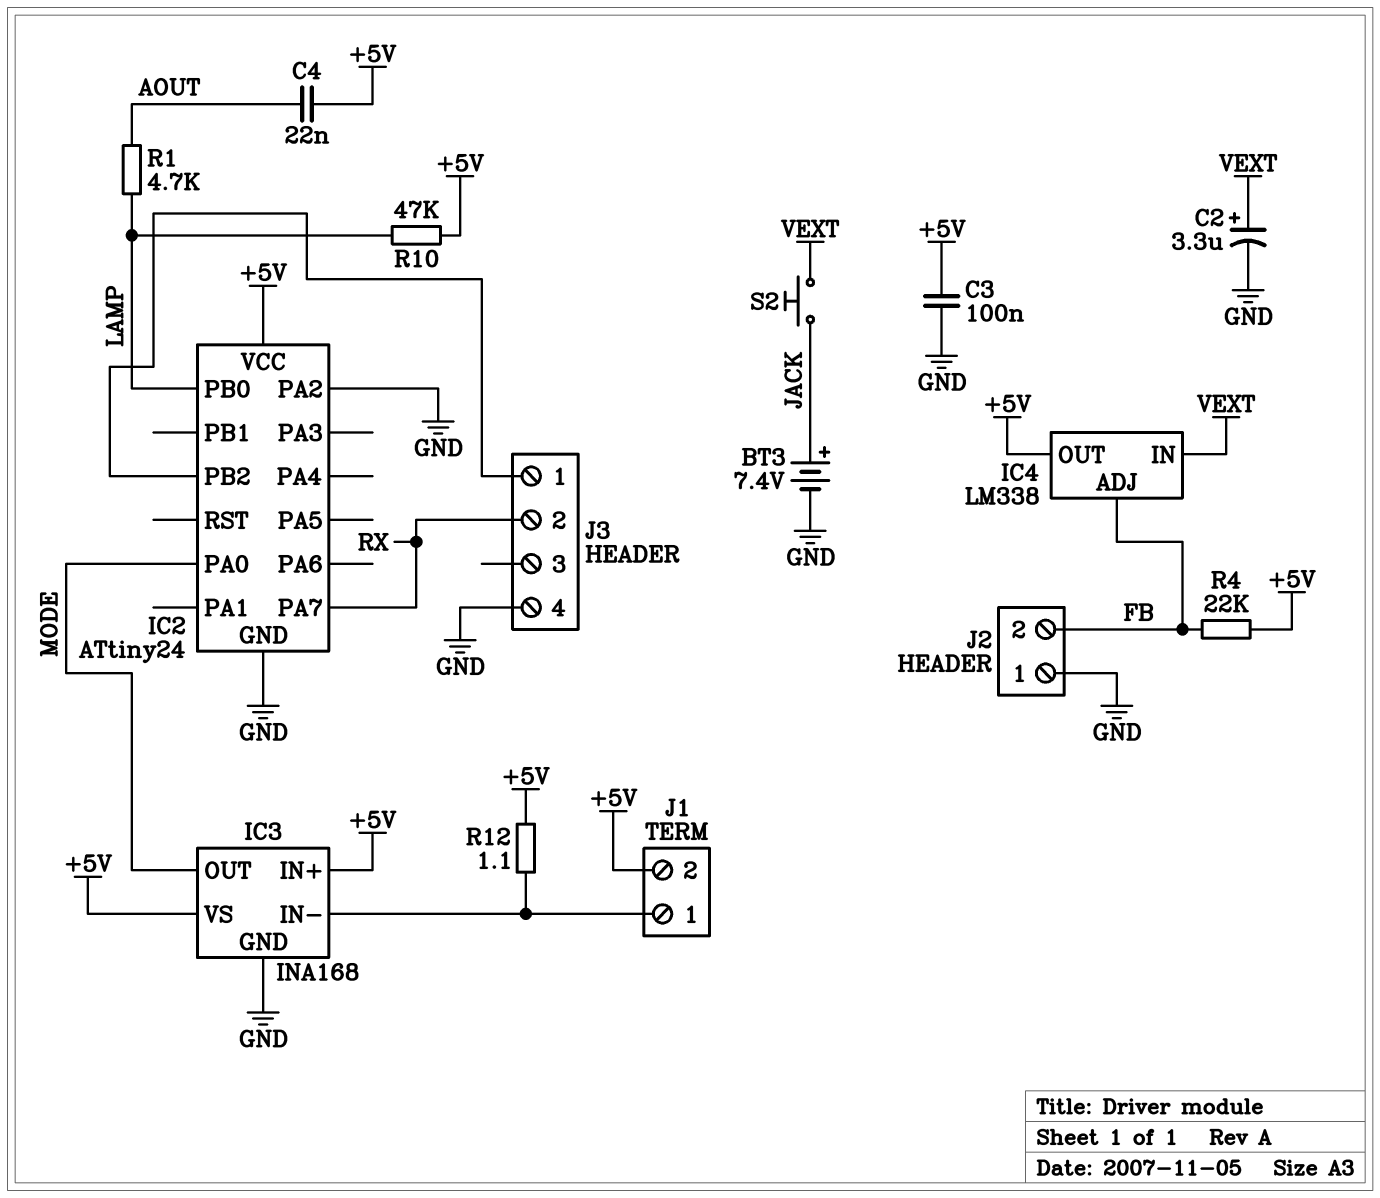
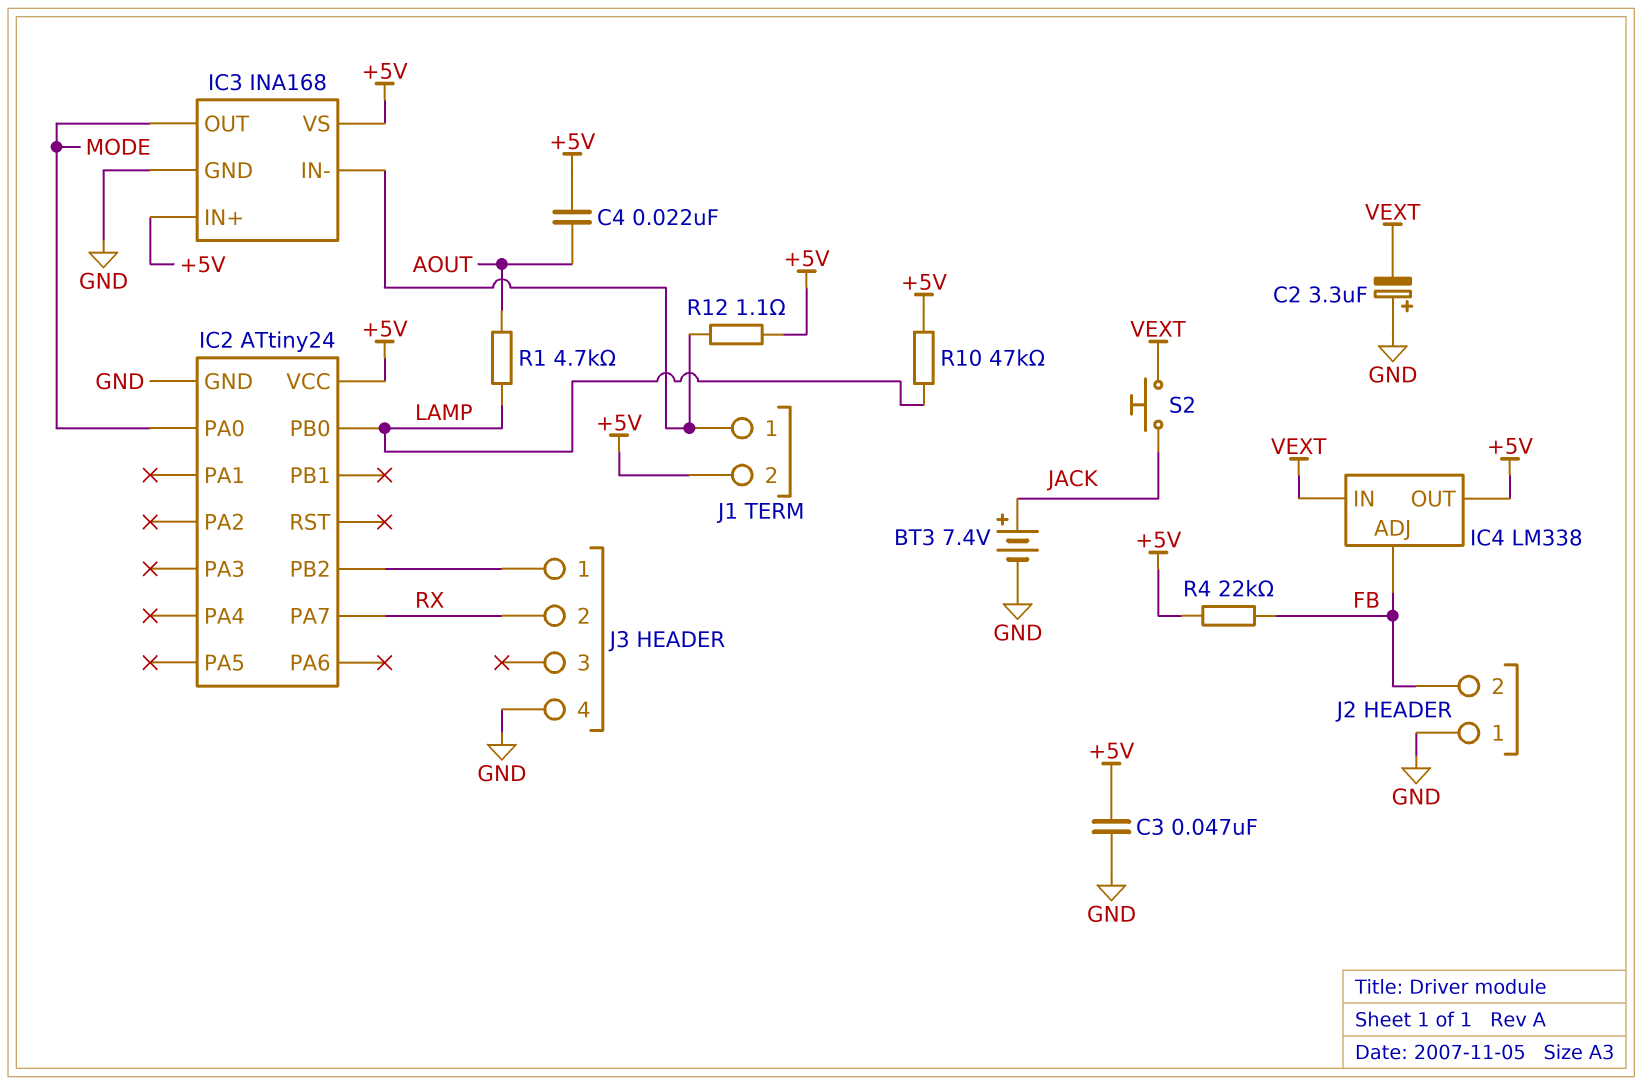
C2: 3.3uF (plus VEXT, minus GND) -> 3.3uF (plus GND, minus VEXT)
C3: 100nF (+5V, GND) -> 47nF (+5V, GND)
IC2 pin PA2: GND -> none

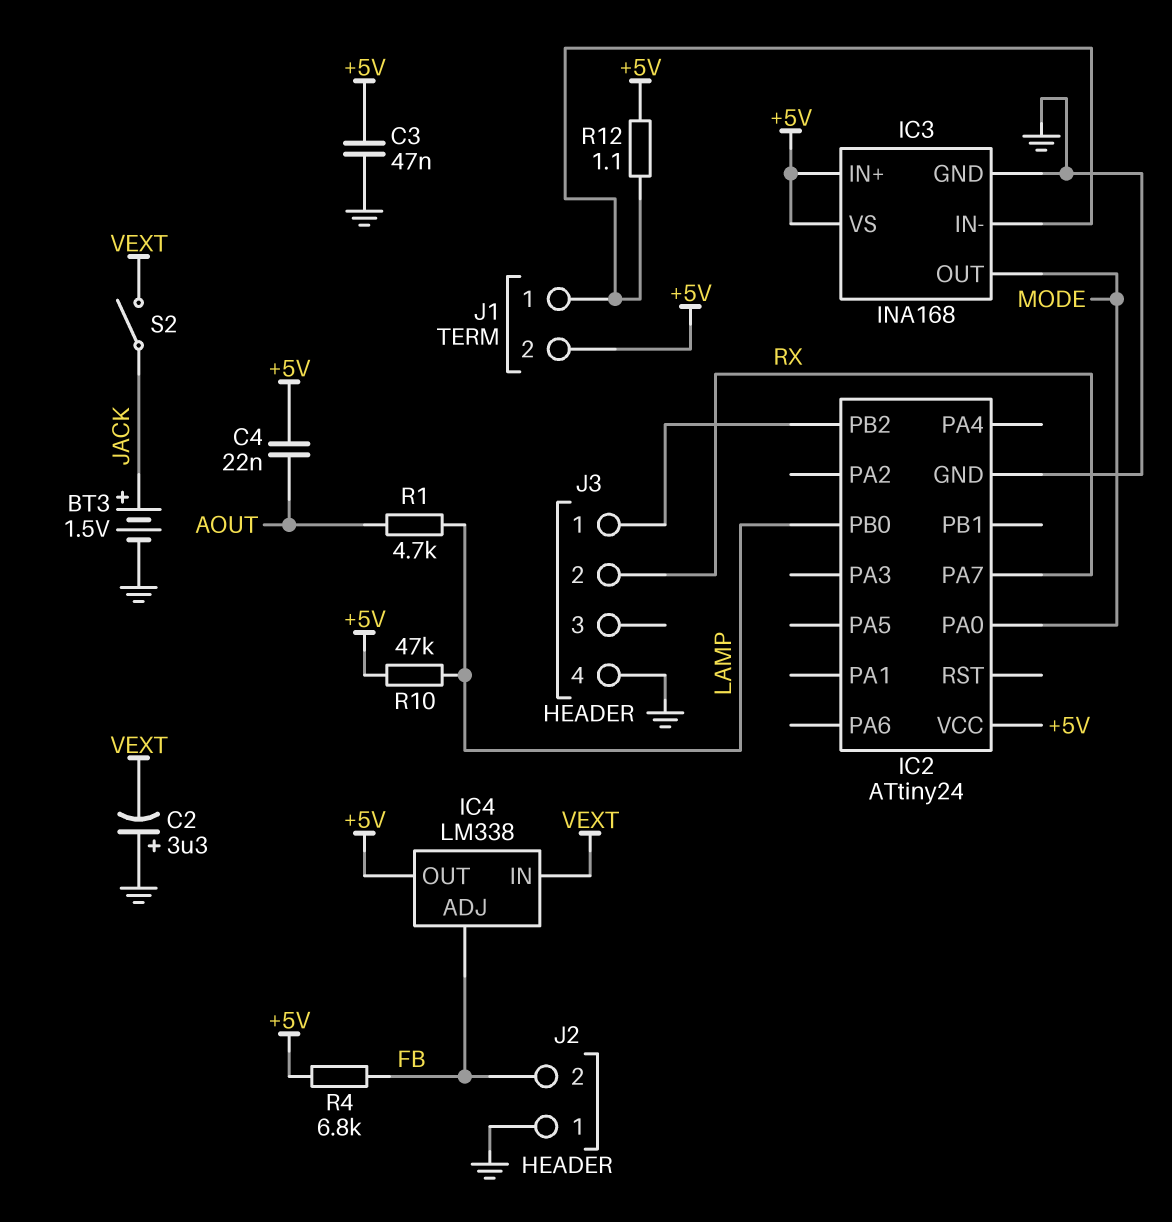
BT3: 7.4V (plus JACK, minus GND) -> 1.5V (plus JACK, minus GND)
R4: 22k (+5V, FB) -> 6.8k (+5V, FB)
S2: button (JACK, VEXT) -> switch (JACK, VEXT)

